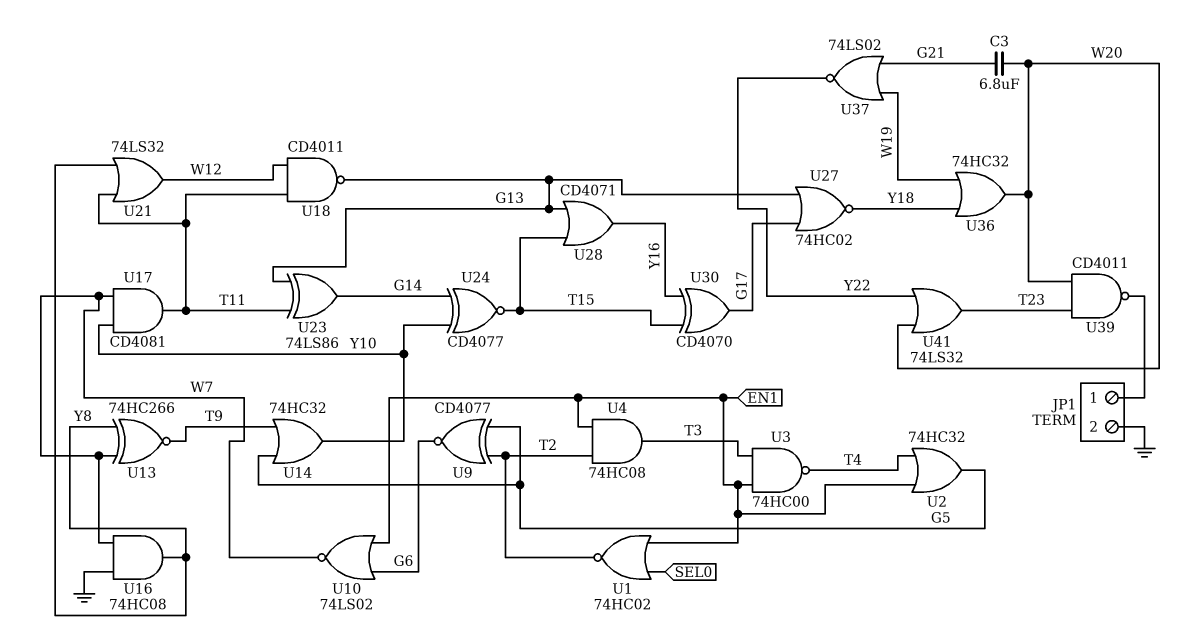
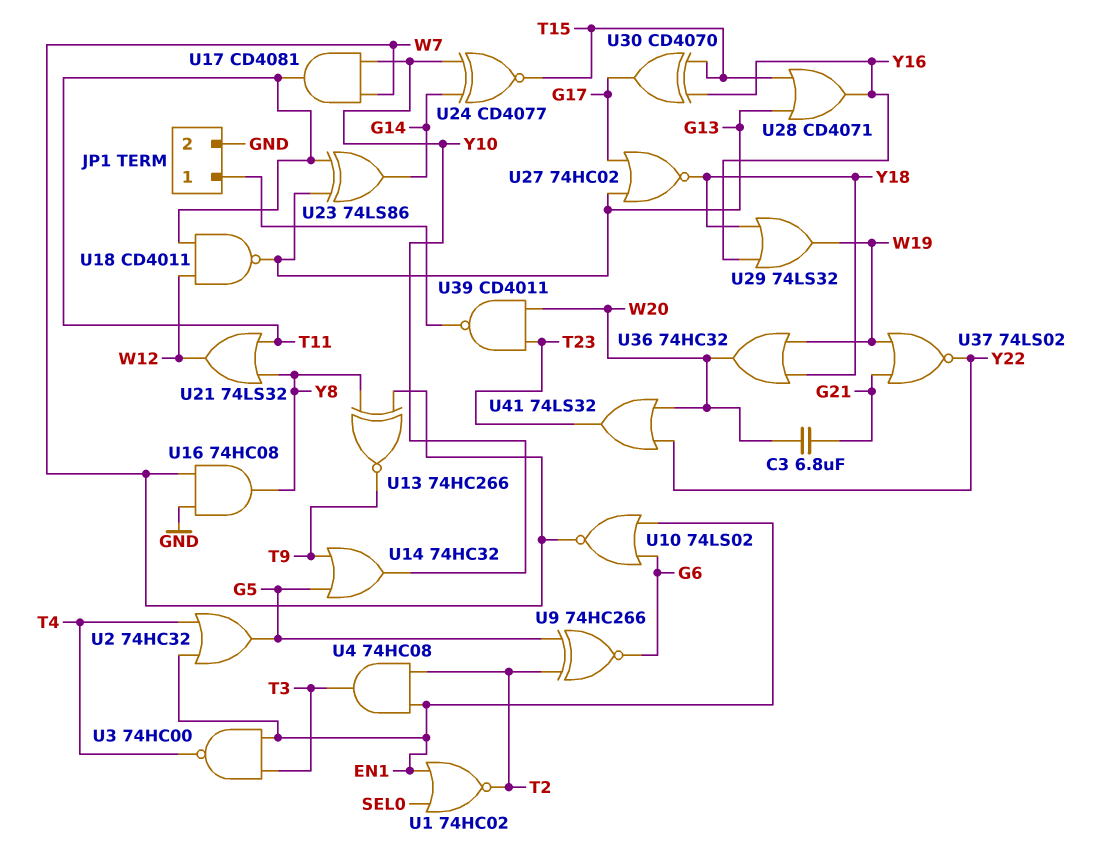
U9: XNOR CD4077 (in G5, in T2, out G6) -> XNOR 74HC266 (in G5, in T2, out G6)
U29: none -> OR 74LS32 (in Y16, in Y18, out W19)

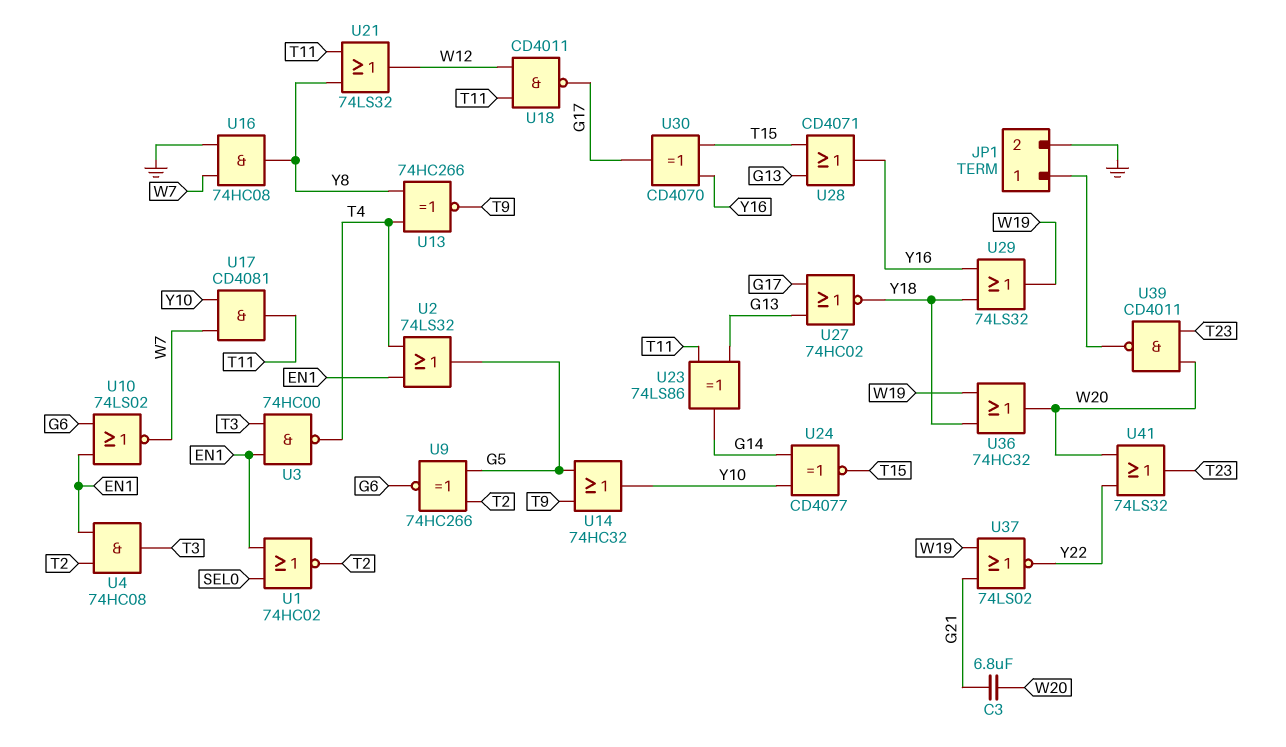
U2: OR 74HC32 (in EN1, in T4, out G5) -> OR 74LS32 (in EN1, in T4, out G5)
U13: XNOR 74HC266 (in W7, in Y8, out T9) -> XNOR 74HC266 (in T4, in Y8, out T9)
U18: NAND CD4011 (in T11, in W12, out G13) -> NAND CD4011 (in T11, in W12, out G17)

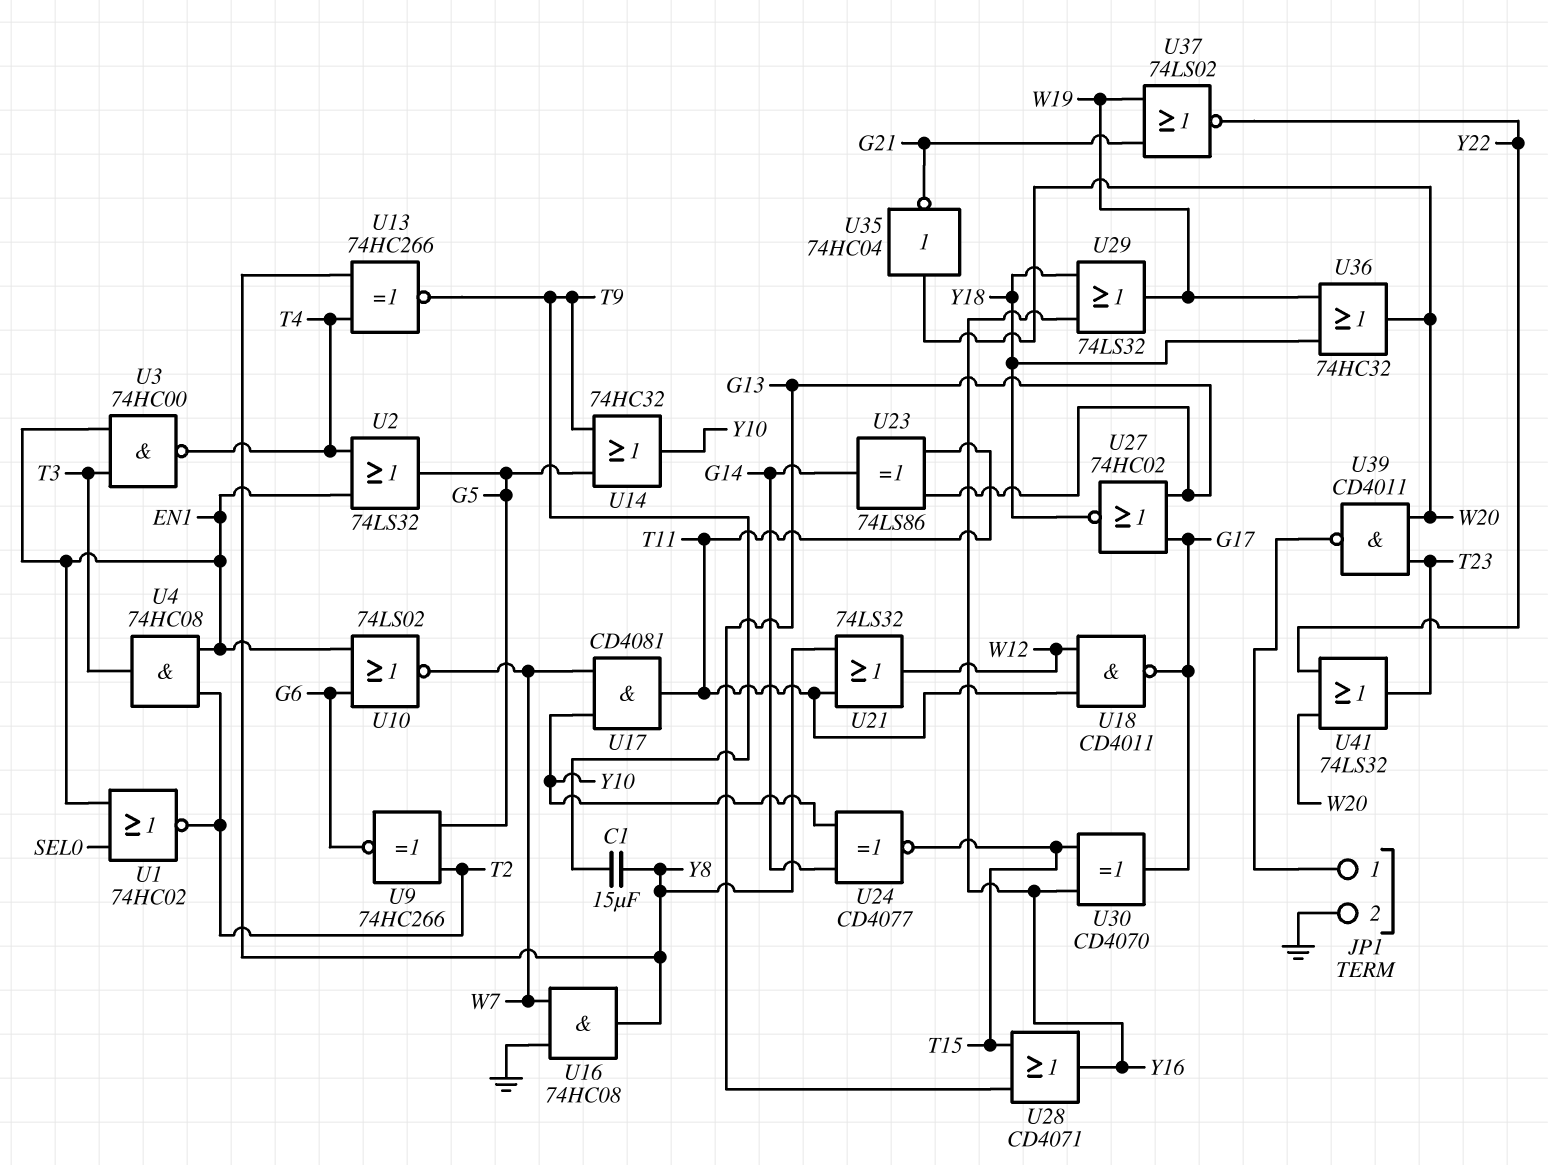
C1: none -> 15uF (T9, Y8)
C3: 6.8uF (G21, W20) -> none
U35: none -> NOT 74HC04 (in W20, out G21)

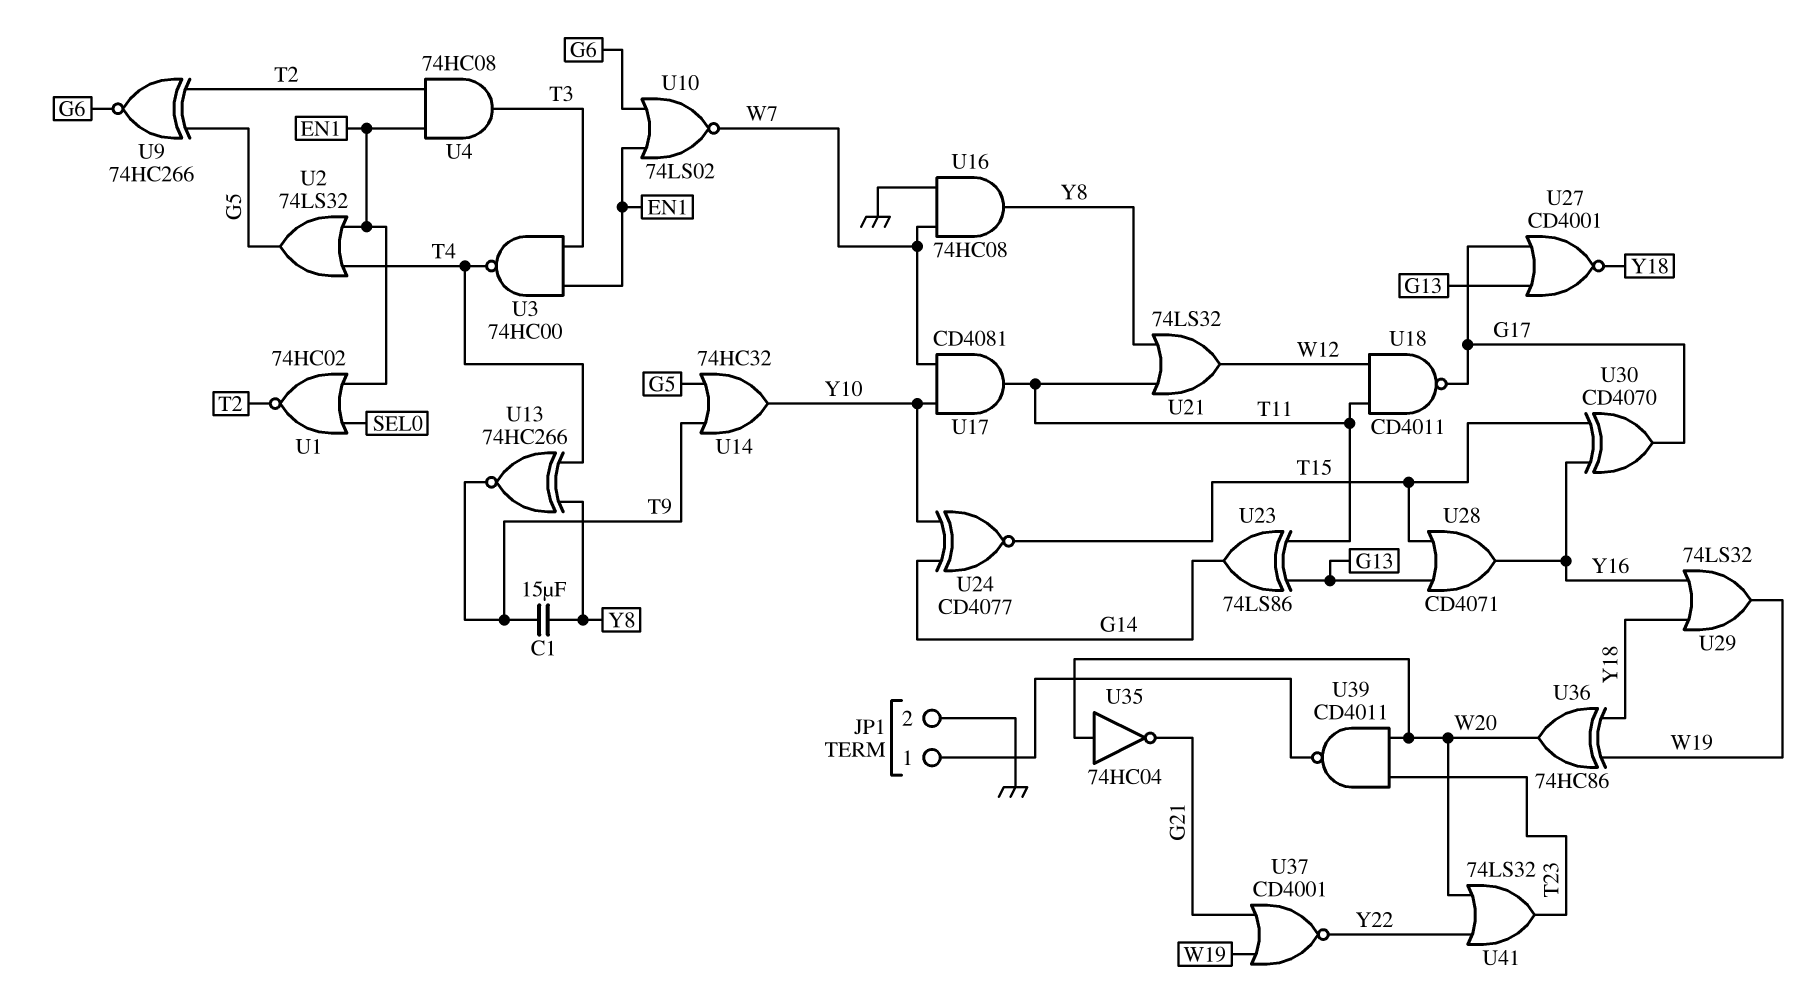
U27: NOR 74HC02 (in G13, in G17, out Y18) -> NOR CD4001 (in G13, in G17, out Y18)
U36: OR 74HC32 (in W19, in Y18, out W20) -> XOR 74HC86 (in W19, in Y18, out W20)
U37: NOR 74LS02 (in G21, in W19, out Y22) -> NOR CD4001 (in G21, in W19, out Y22)

